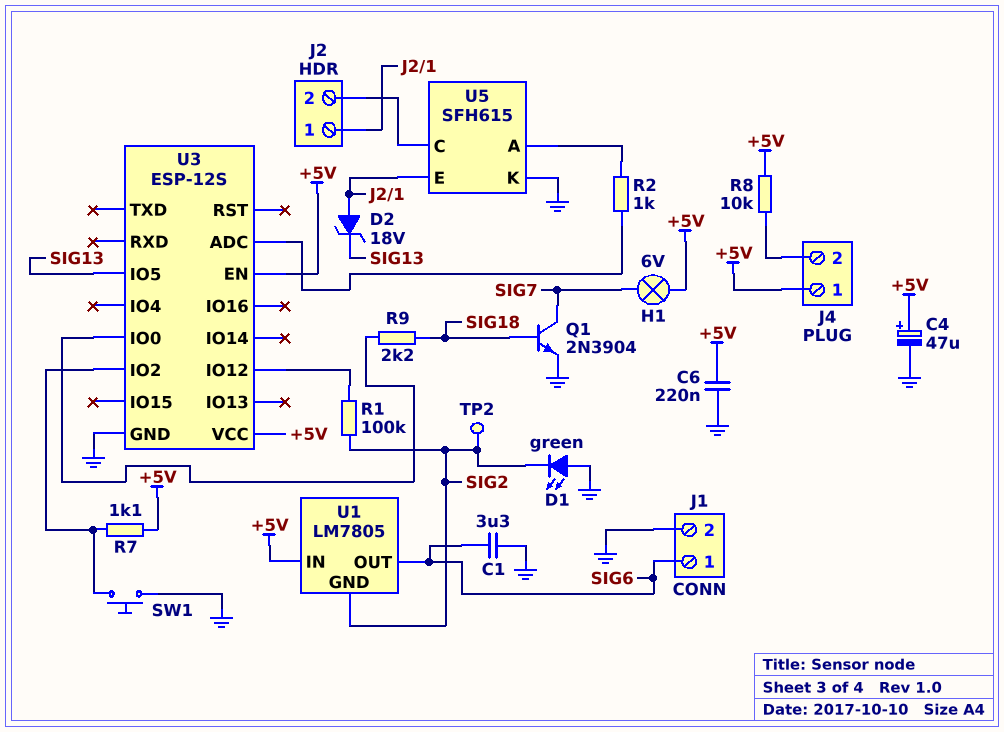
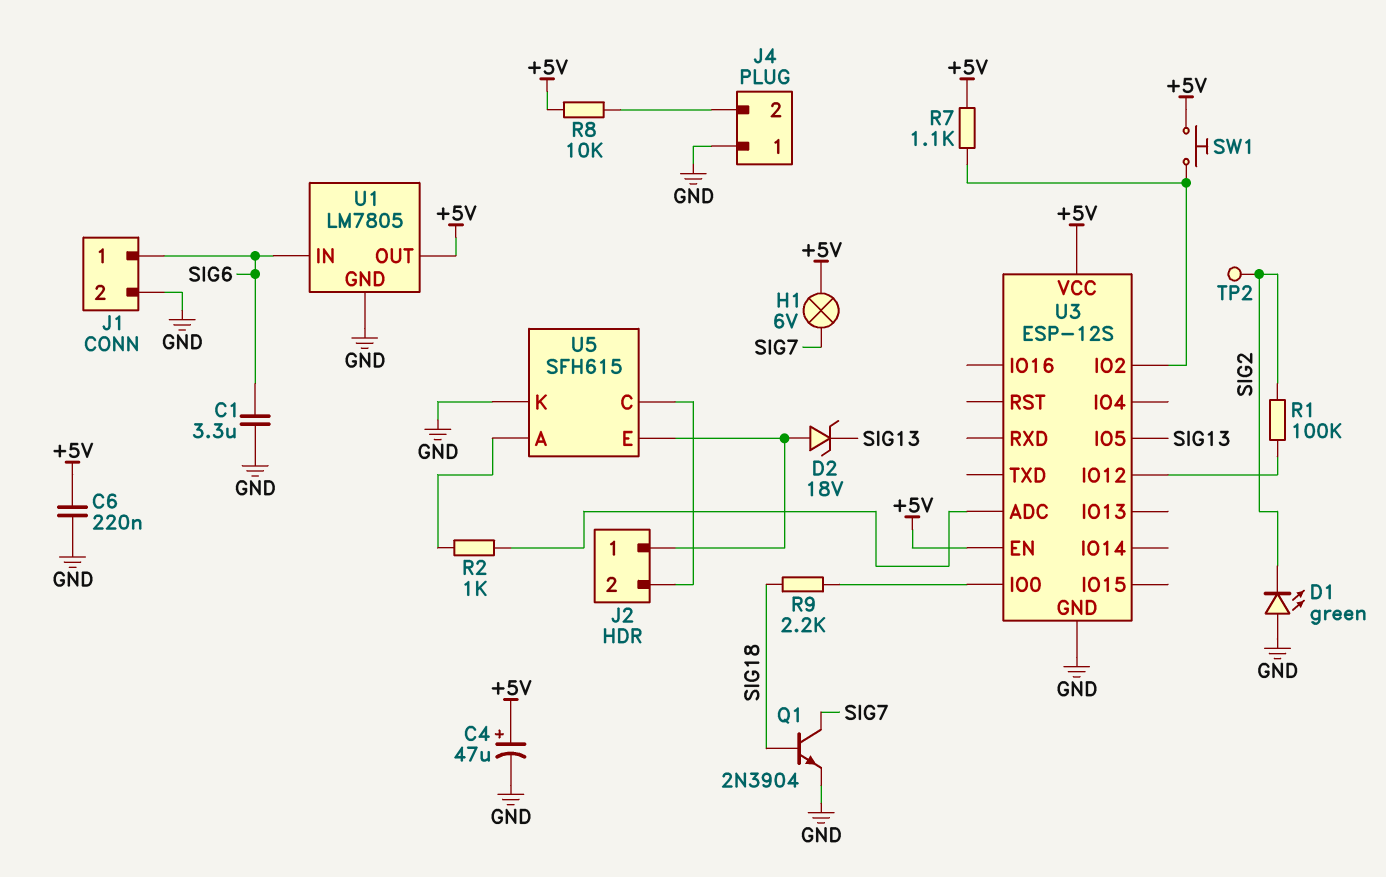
J4 pin 1: +5V -> GND
SW1: button (GND, U3/IO2) -> button (+5V, U3/IO2)
U1 pin GND: SIG2 -> GND
U1 pin IN: +5V -> SIG6
U1 pin OUT: SIG6 -> +5V

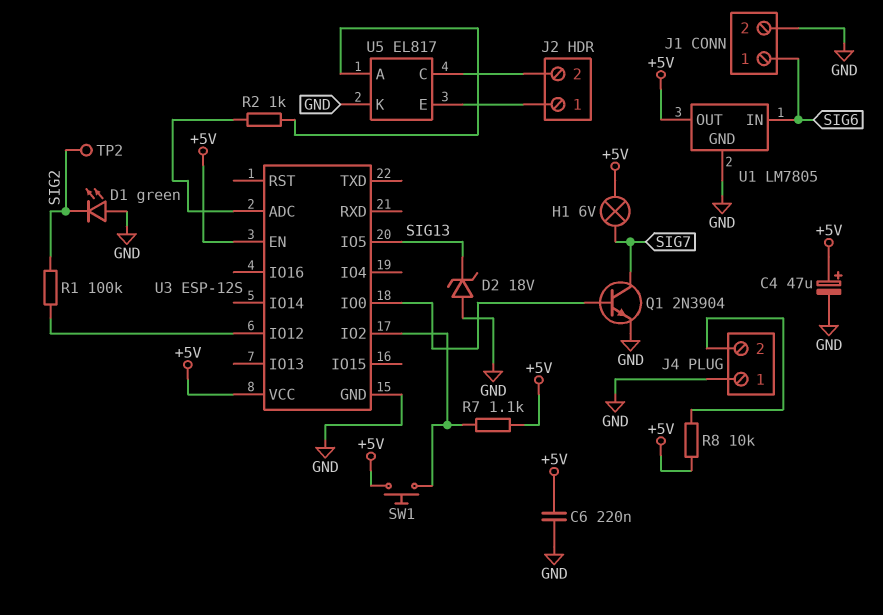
C1: 3.3uF (GND, SIG6) -> none
D2: zener 18V (A J2/1, K SIG13) -> zener 18V (A GND, K SIG13)
Q1: NPN 2N3904 (B SIG18, C SIG7, E GND) -> NPN 2N3904 (B U3/IO0, C SIG7, E GND)
R9: 2.2k (SIG18, U3/IO0) -> none
U5: SFH615 -> EL817

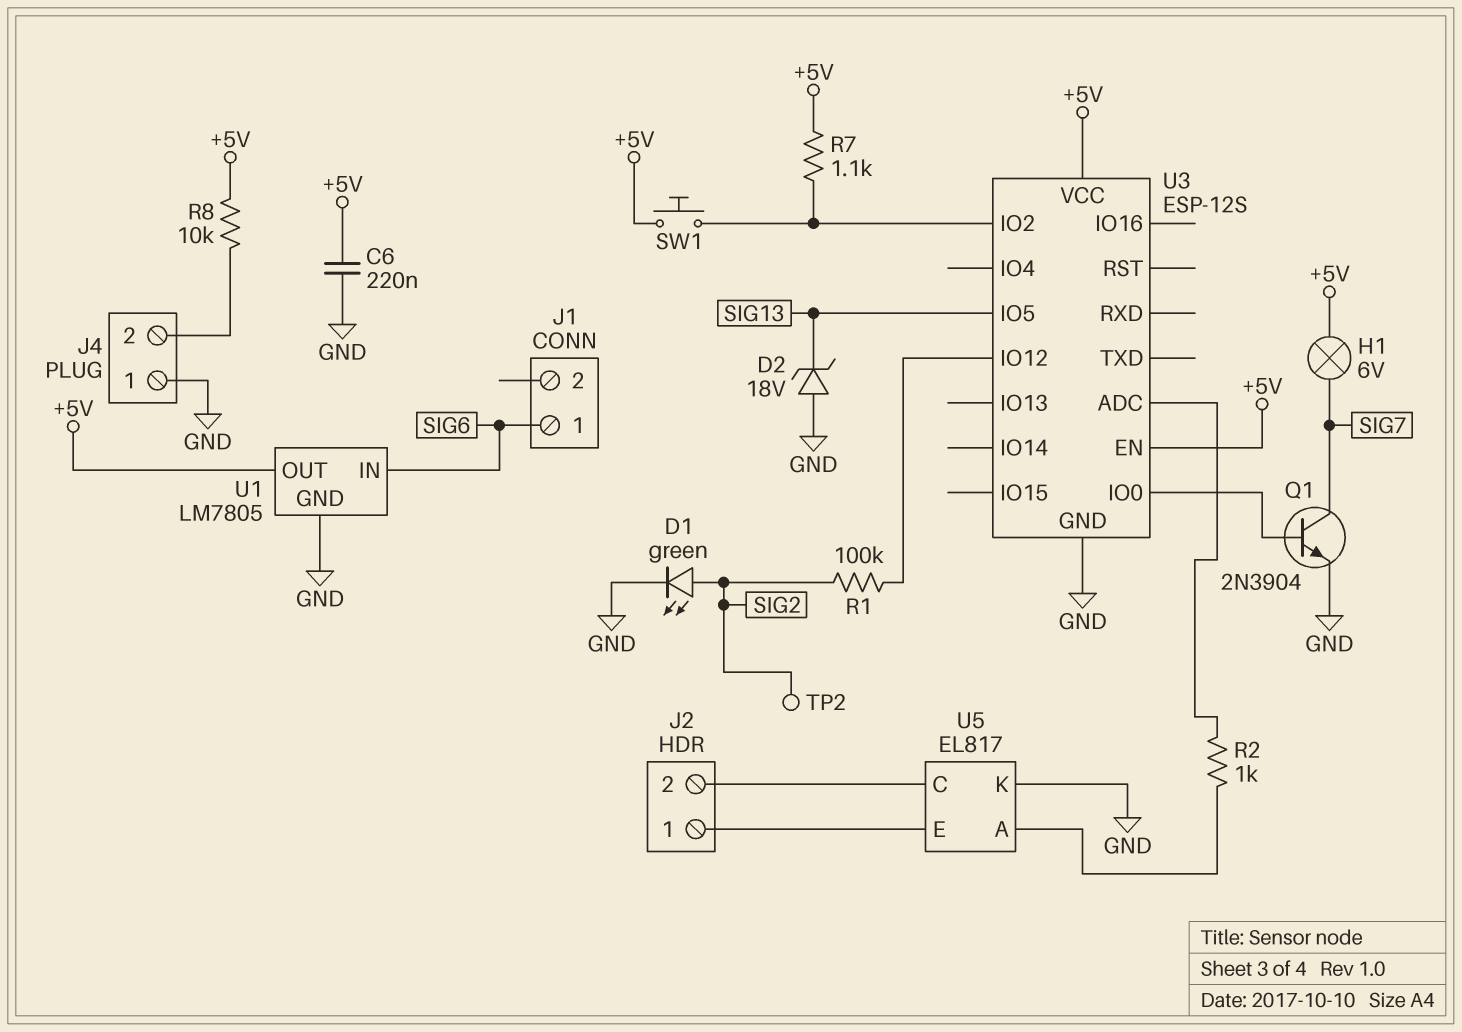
C4: 47uF (plus +5V, minus GND) -> none
D1: LED green (A GND, K SIG2) -> LED green (A SIG2, K GND)
J1 pin 2: GND -> none

